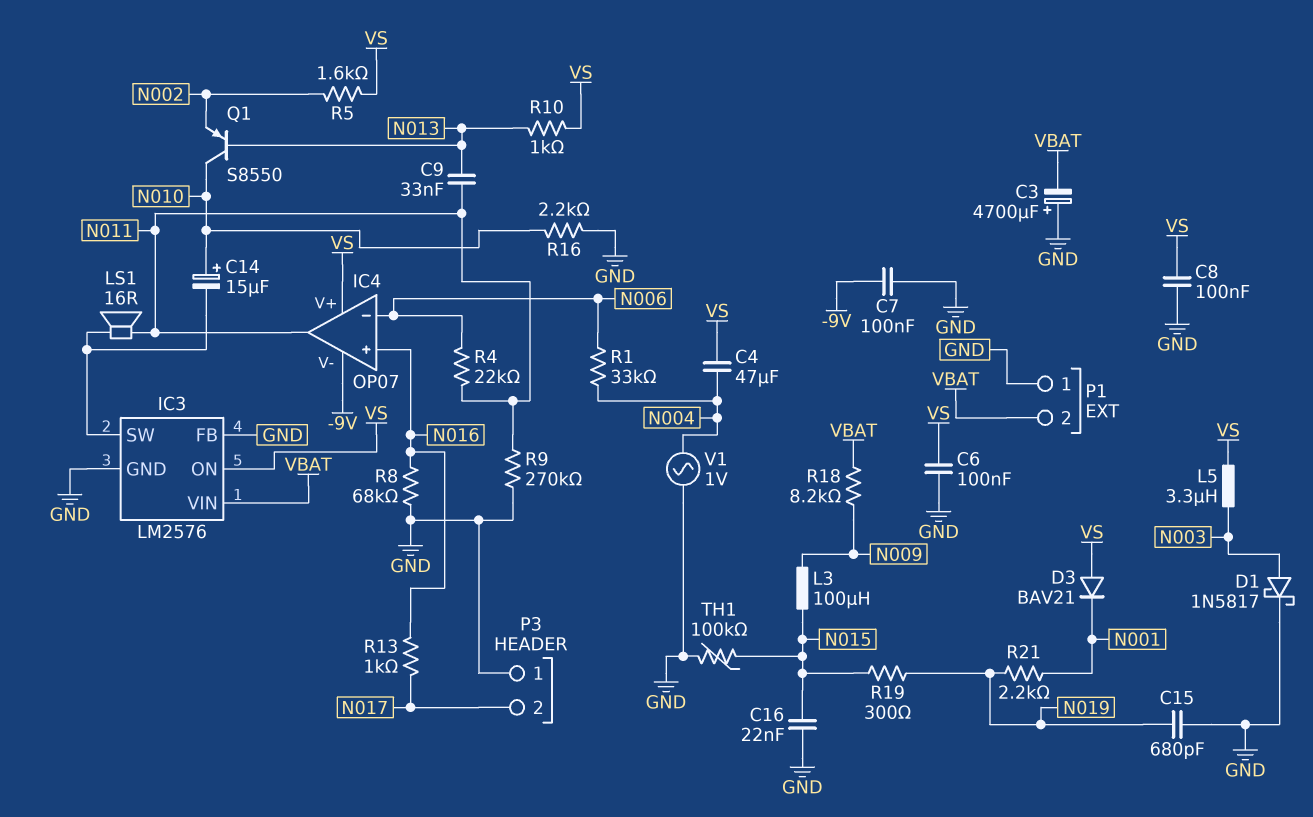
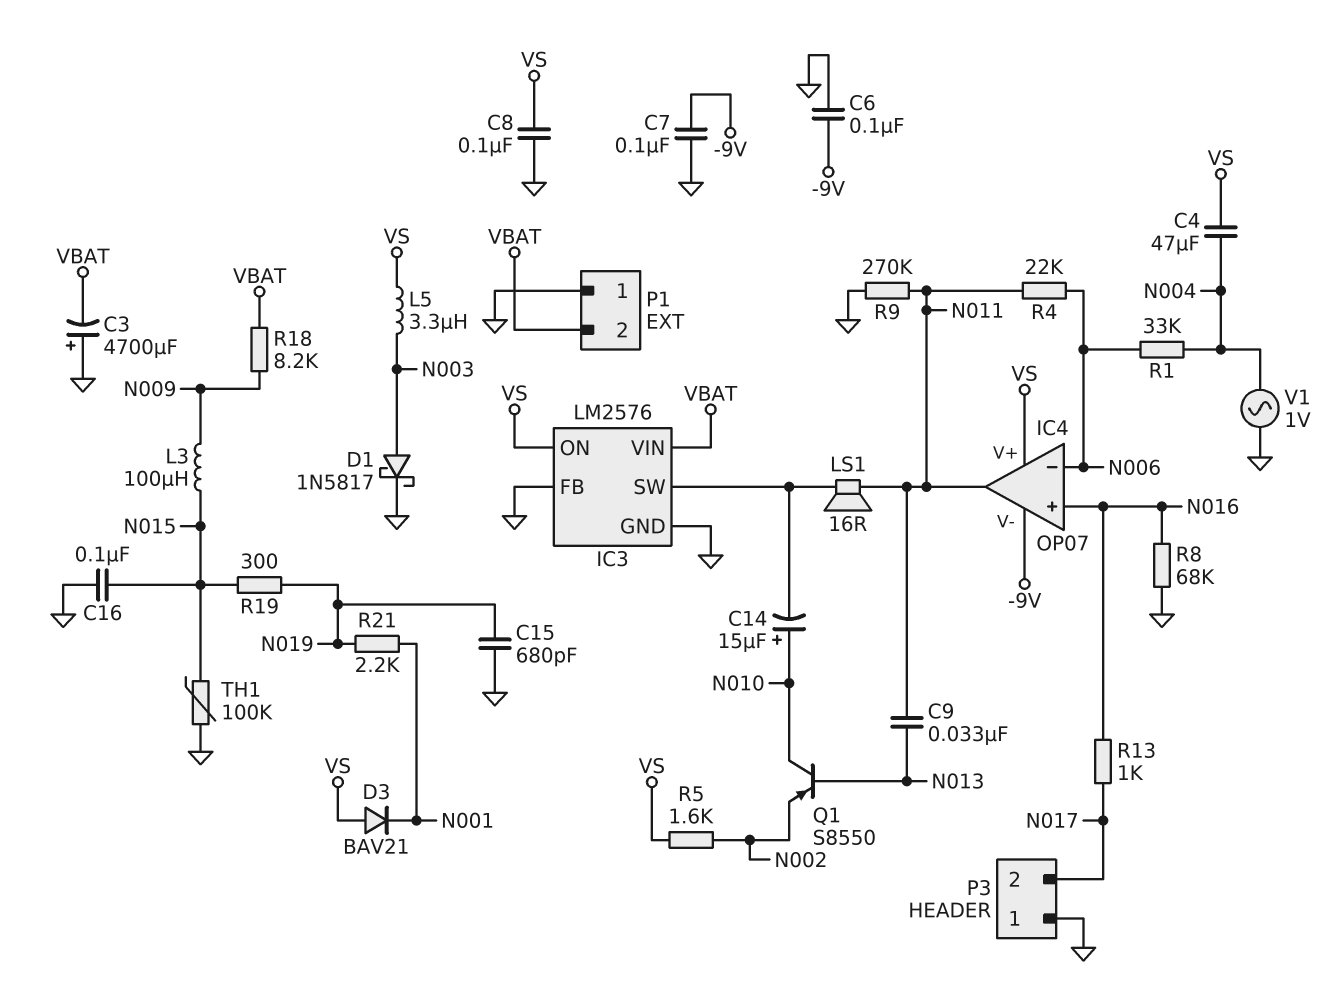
C6: 100nF (GND, VS) -> 100nF (-9V, GND)
C16: 22nF (GND, N015) -> 100nF (GND, N015)
R10: 1k (N013, VS) -> none
R16: 2.2k (GND, N010) -> none

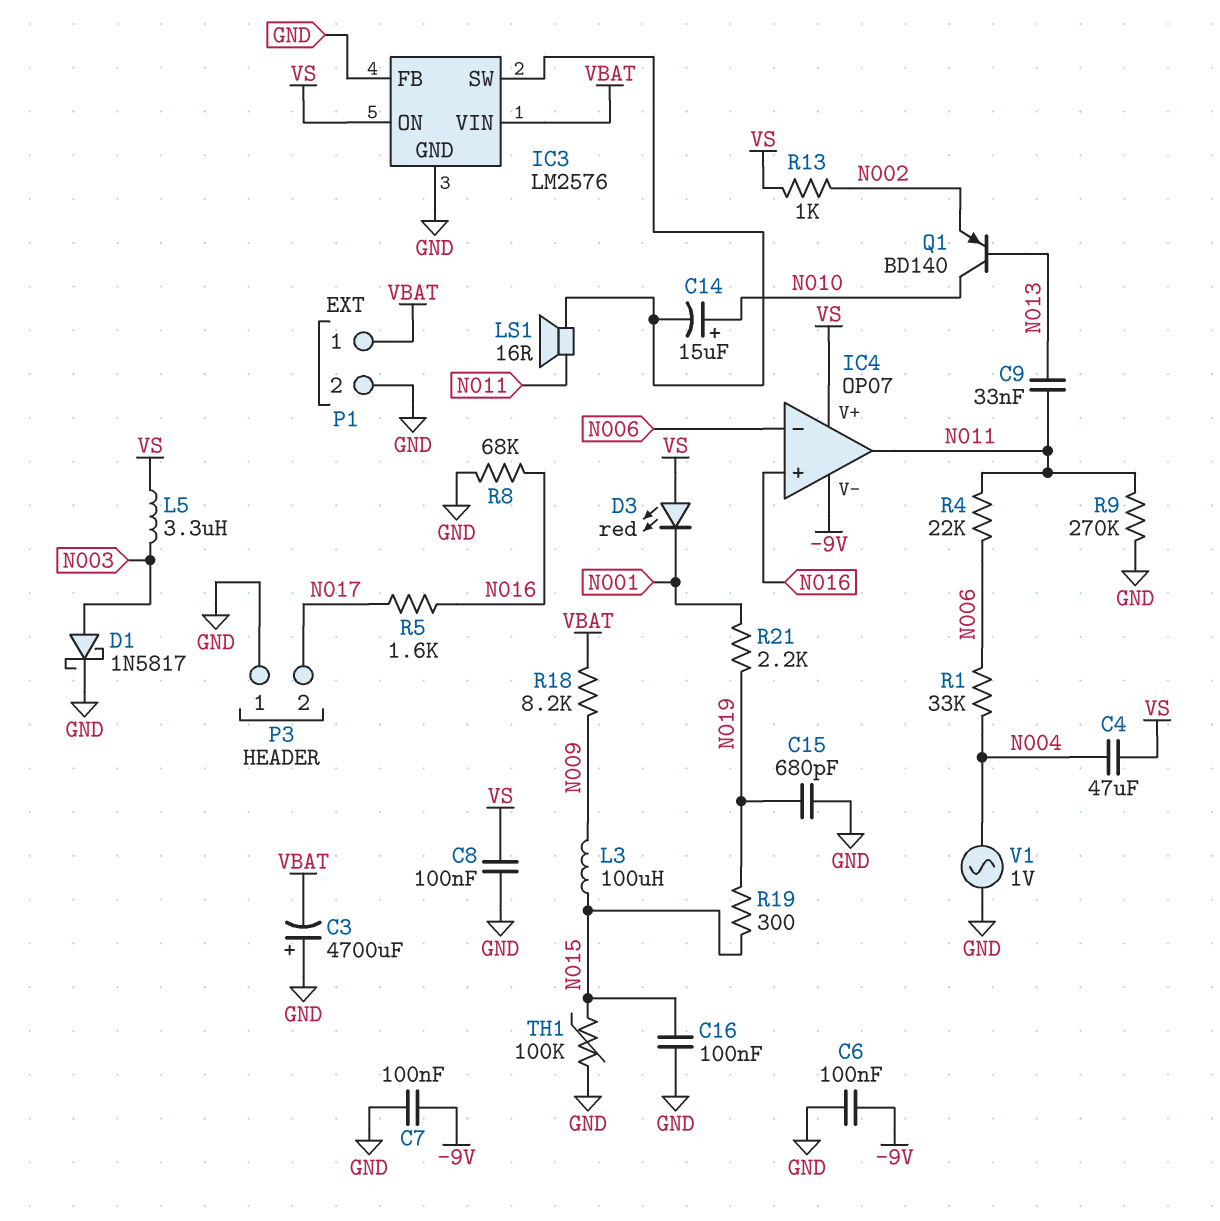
D3: diode BAV21 (A VS, K N001) -> LED red (A VS, K N001)
P1 pin 1: GND -> VBAT
P1 pin 2: VBAT -> GND
Q1: PNP S8550 (B N013, C N010, E N002) -> PNP BD140 (B N013, C N010, E N002)
R5: 1.6k (N002, VS) -> 1.6k (N016, N017)
R13: 1k (N016, N017) -> 1k (N002, VS)

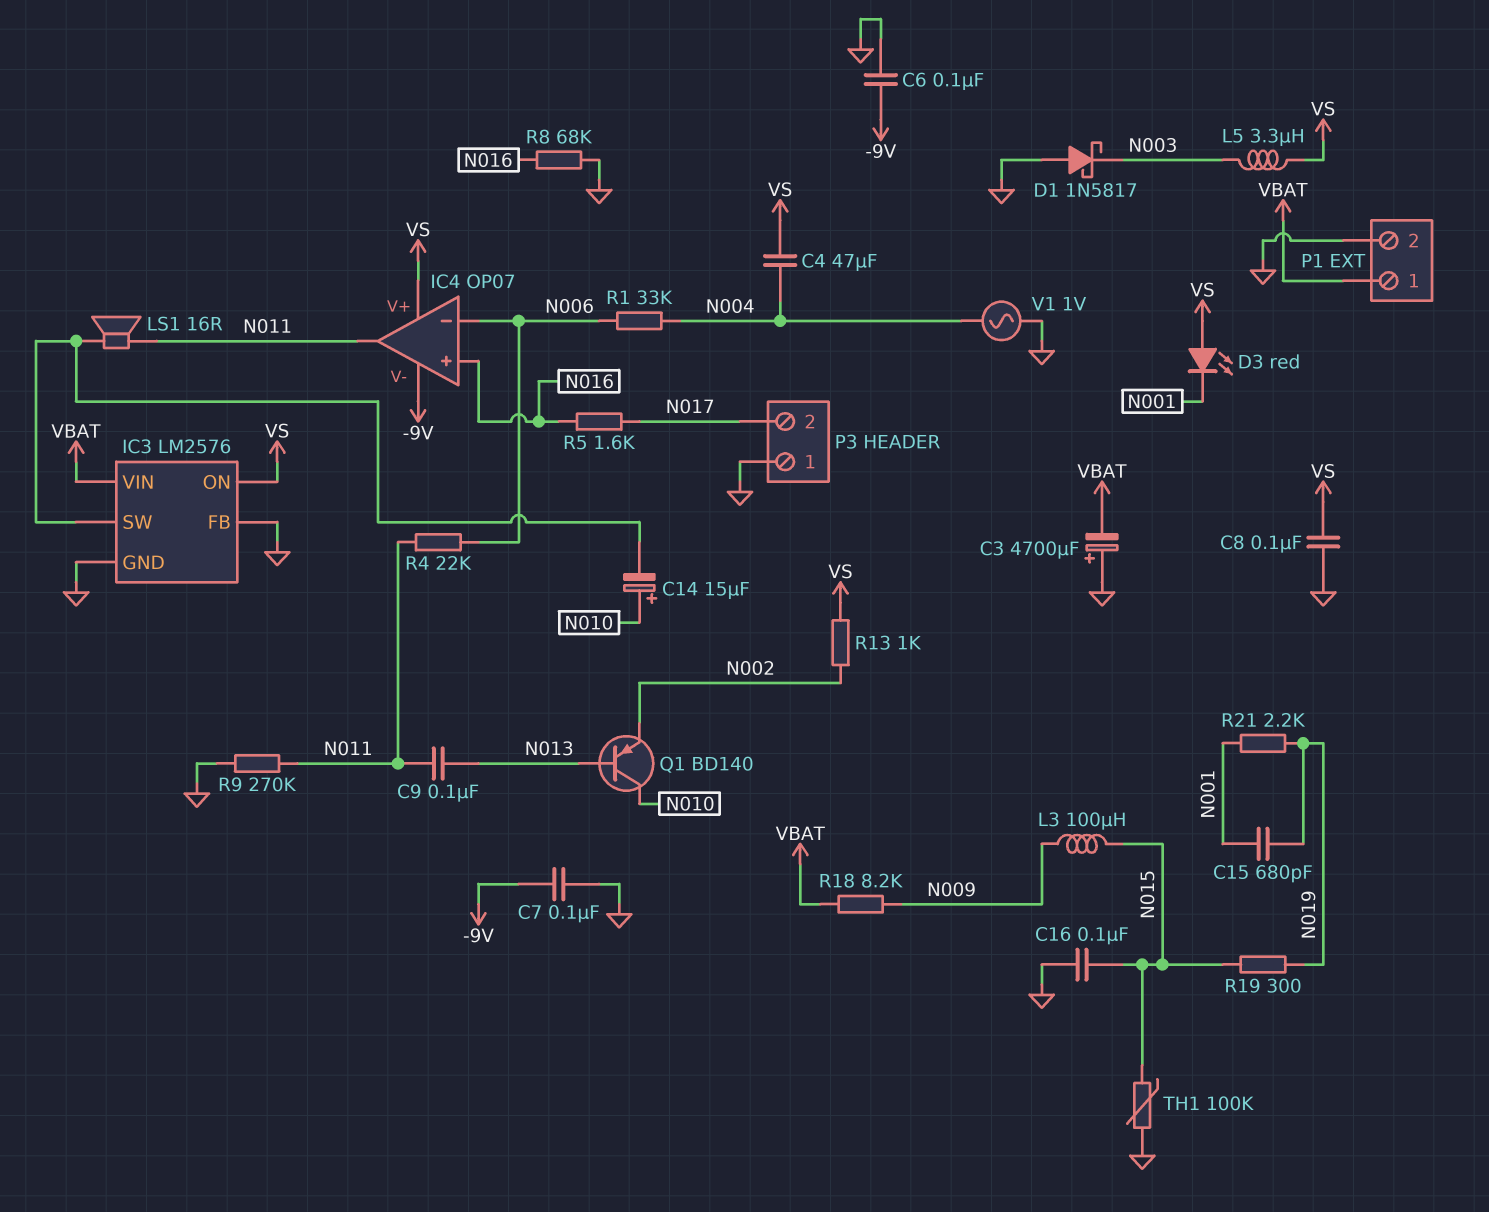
C9: 33nF (N011, N013) -> 100nF (N011, N013)
C15: 680pF (GND, N019) -> 680pF (N001, N019)
D1: schottky 1N5817 (A N003, K GND) -> schottky 1N5817 (A GND, K N003)

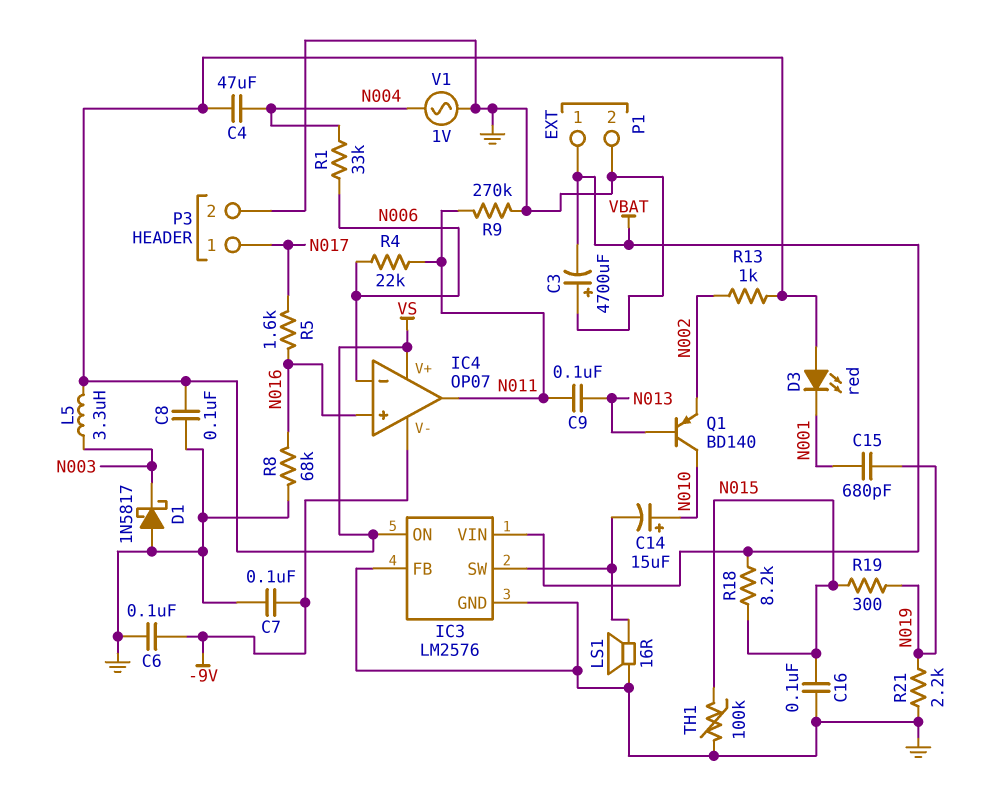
L3: 100uH (N009, N015) -> none
LS1: speaker 16R (IC3/SW, N011) -> speaker 16R (GND, IC3/SW)
P3 pin 1: GND -> N017
P3 pin 2: N017 -> GND
R18: 8.2k (N009, VBAT) -> 8.2k (N015, VBAT)
R21: 2.2k (N001, N019) -> 2.2k (GND, N019)

